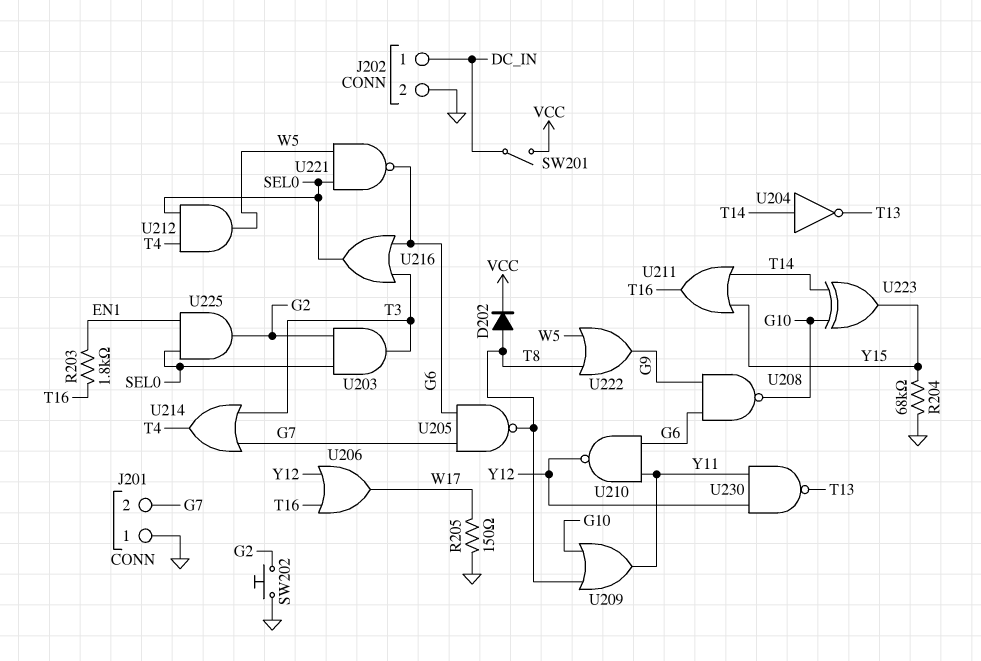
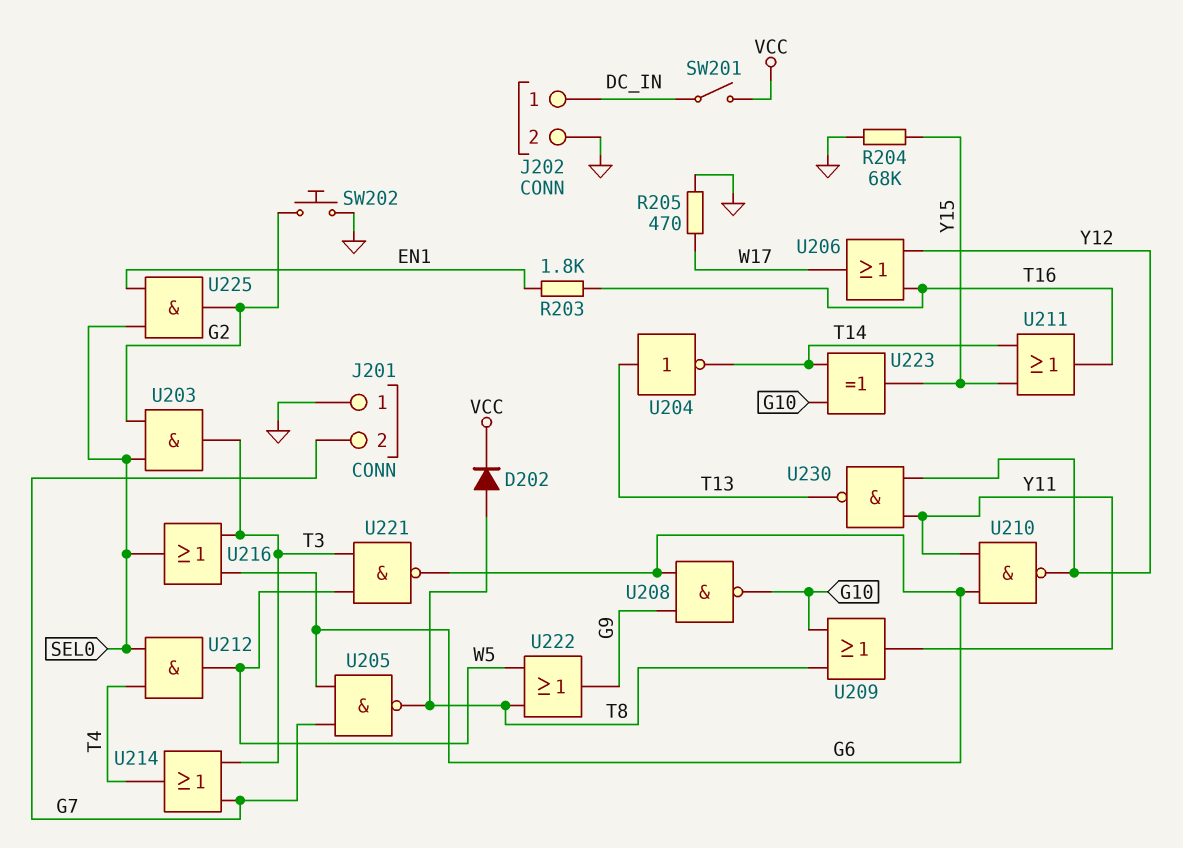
R205: 150 (GND, W17) -> 470 (GND, W17)
U204: NOT (in T14, out T13) -> NOT (in T13, out T14)
U221: NAND (in SEL0, in W5, out G6) -> NAND (in T3, in W5, out G6)

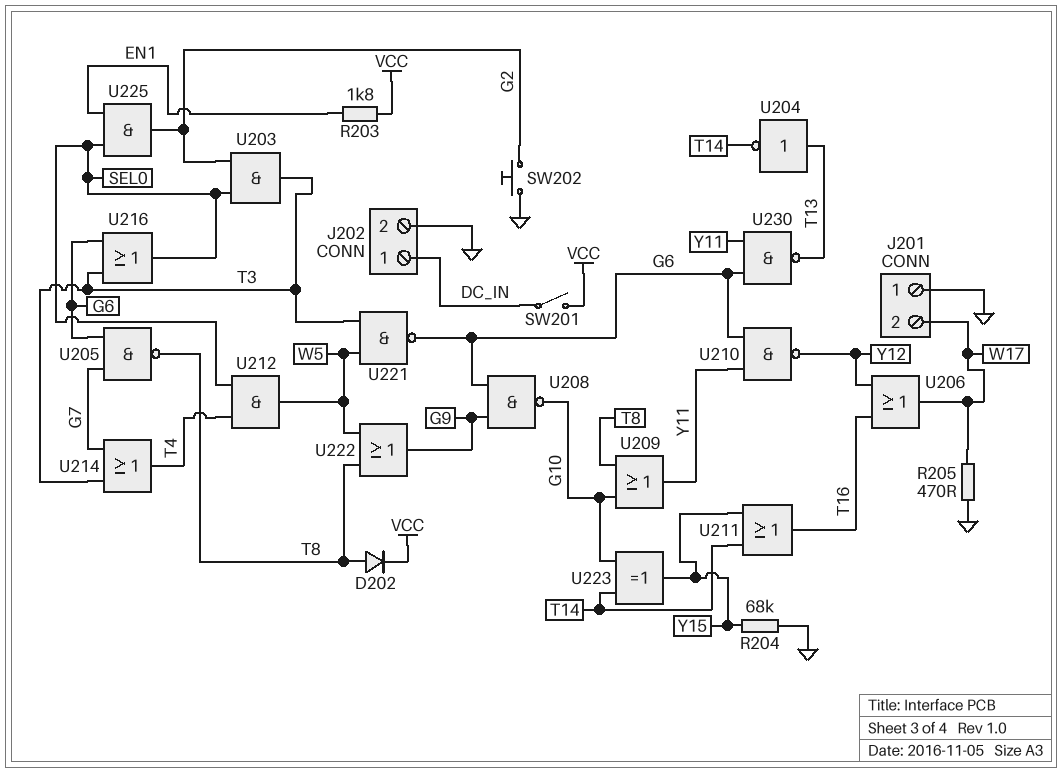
J201 pin 2: G7 -> W17
R203: 1.8k (EN1, T16) -> 1.8k (EN1, VCC)
U230: NAND (in Y11, in Y12, out T13) -> NAND (in G6, in Y11, out T13)

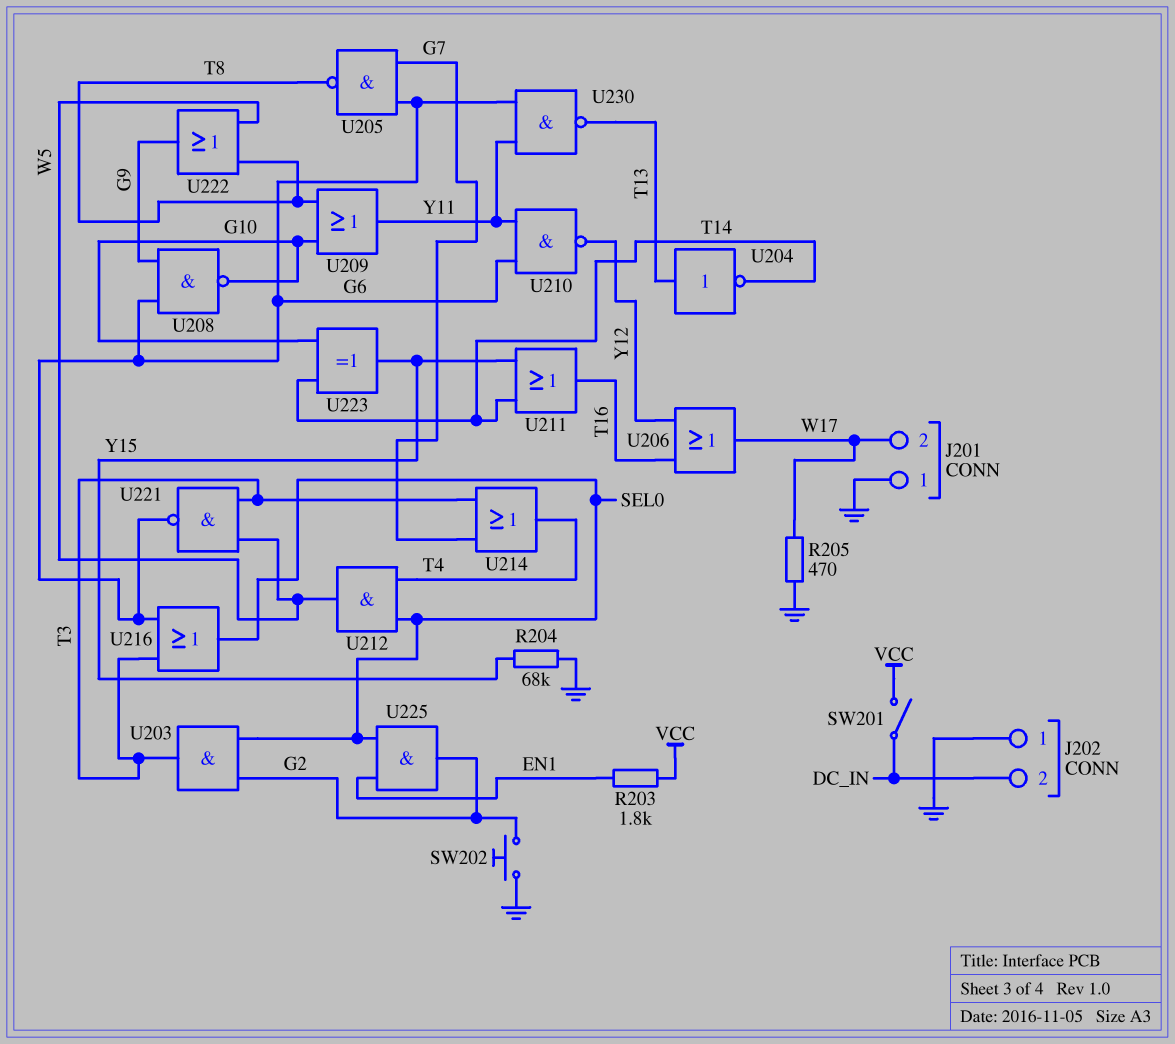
D202: diode (A T8, K VCC) -> none
J202 pin 1: DC_IN -> GND
J202 pin 2: GND -> DC_IN

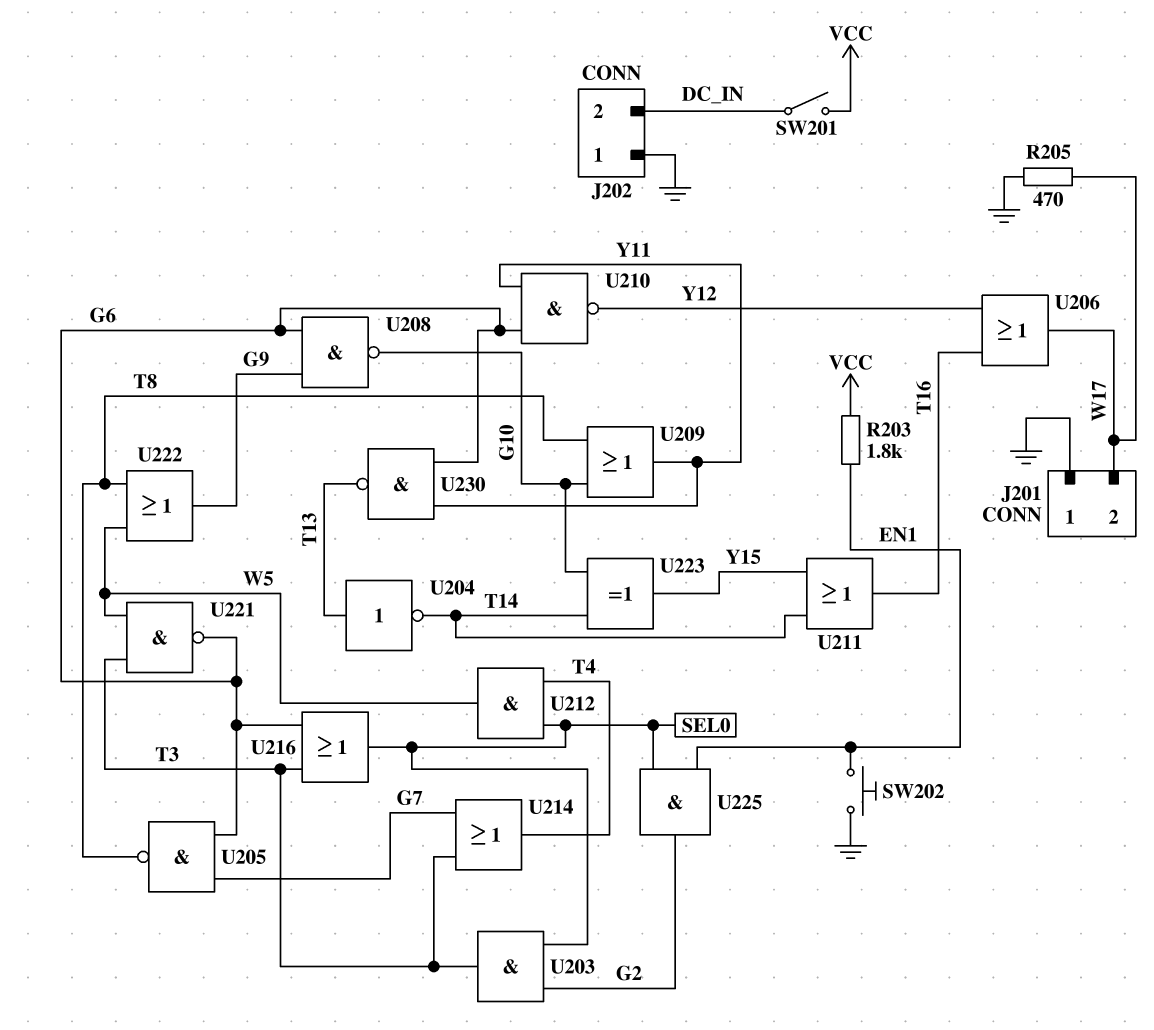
R204: 68k (GND, Y15) -> none
SW202: button (G2, GND) -> button (EN1, GND)

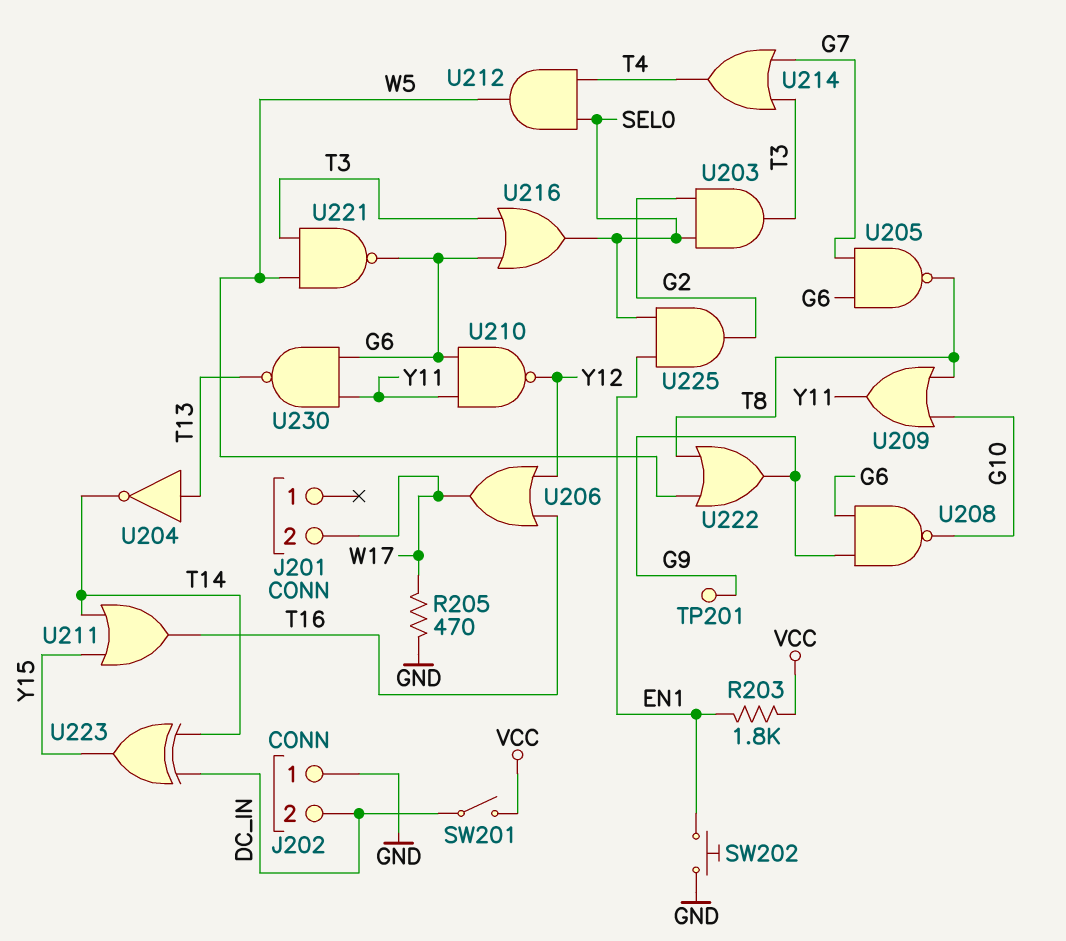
J201 pin 1: GND -> none
TP201: none -> test point (G9)
U223: XOR (in G10, in T14, out Y15) -> XOR (in DC_IN, in T14, out Y15)

